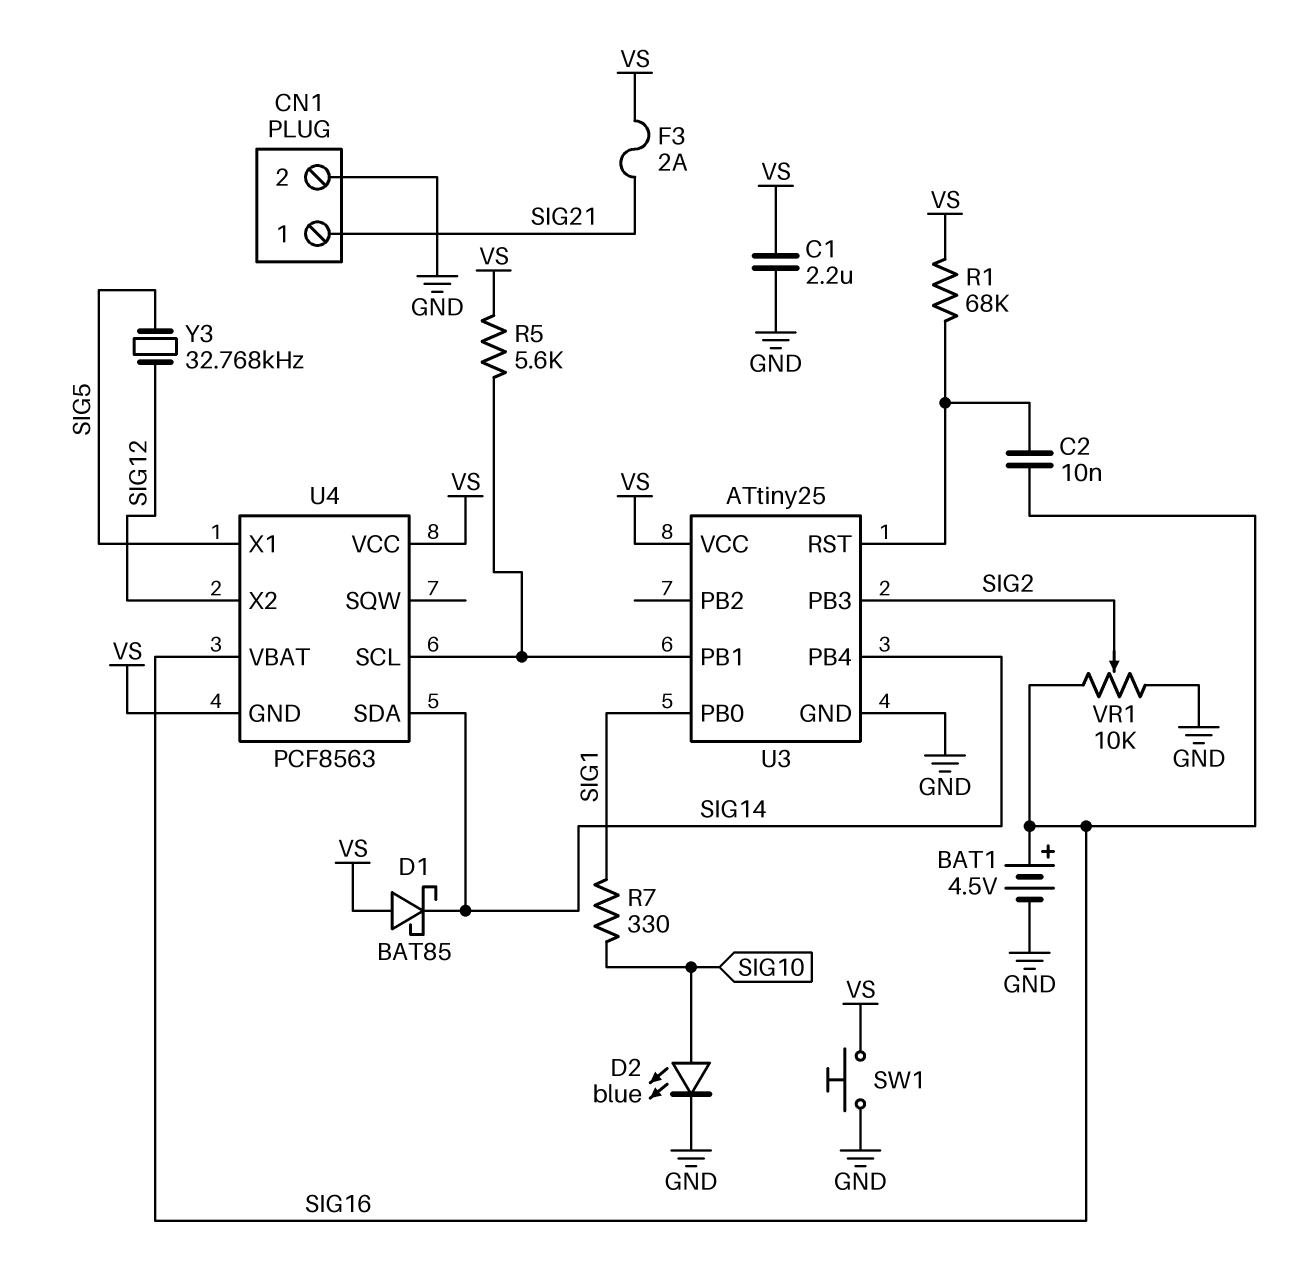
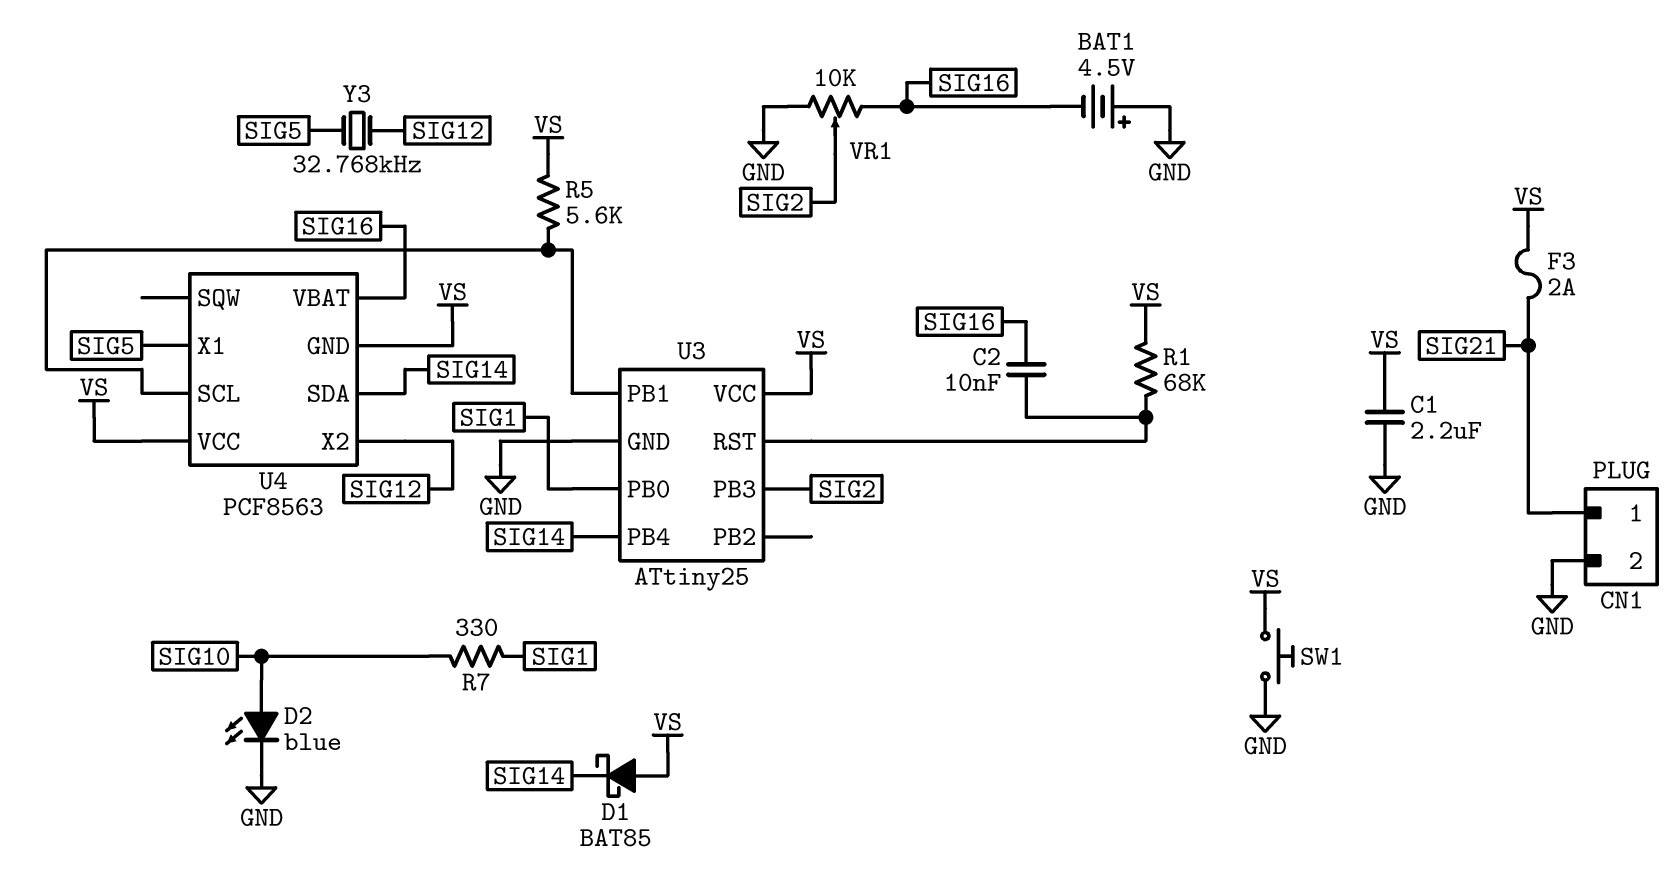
BAT1: 4.5V (plus SIG16, minus GND) -> 4.5V (plus GND, minus SIG16)

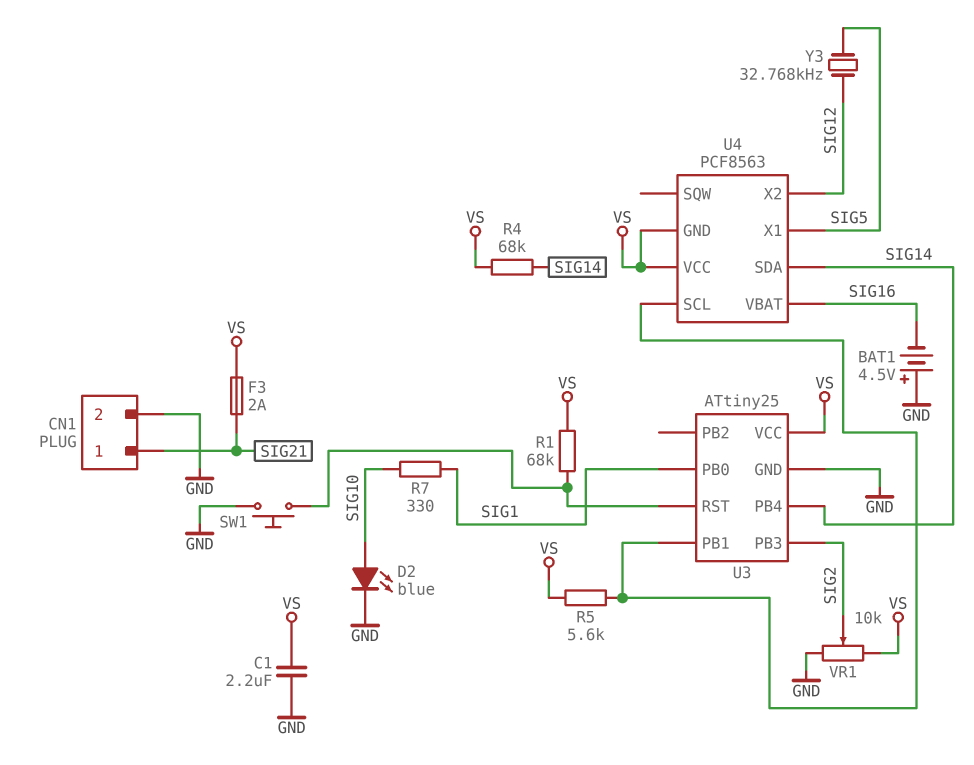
C2: 10nF (SIG16, U3/RST) -> none
D1: schottky BAT85 (A VS, K SIG14) -> none
R4: none -> 68k (SIG14, VS)
SW1: button (GND, VS) -> button (GND, U3/RST)
VR1: 10k (GND, SIG16, wiper SIG2) -> 10k (GND, VS, wiper SIG2)

